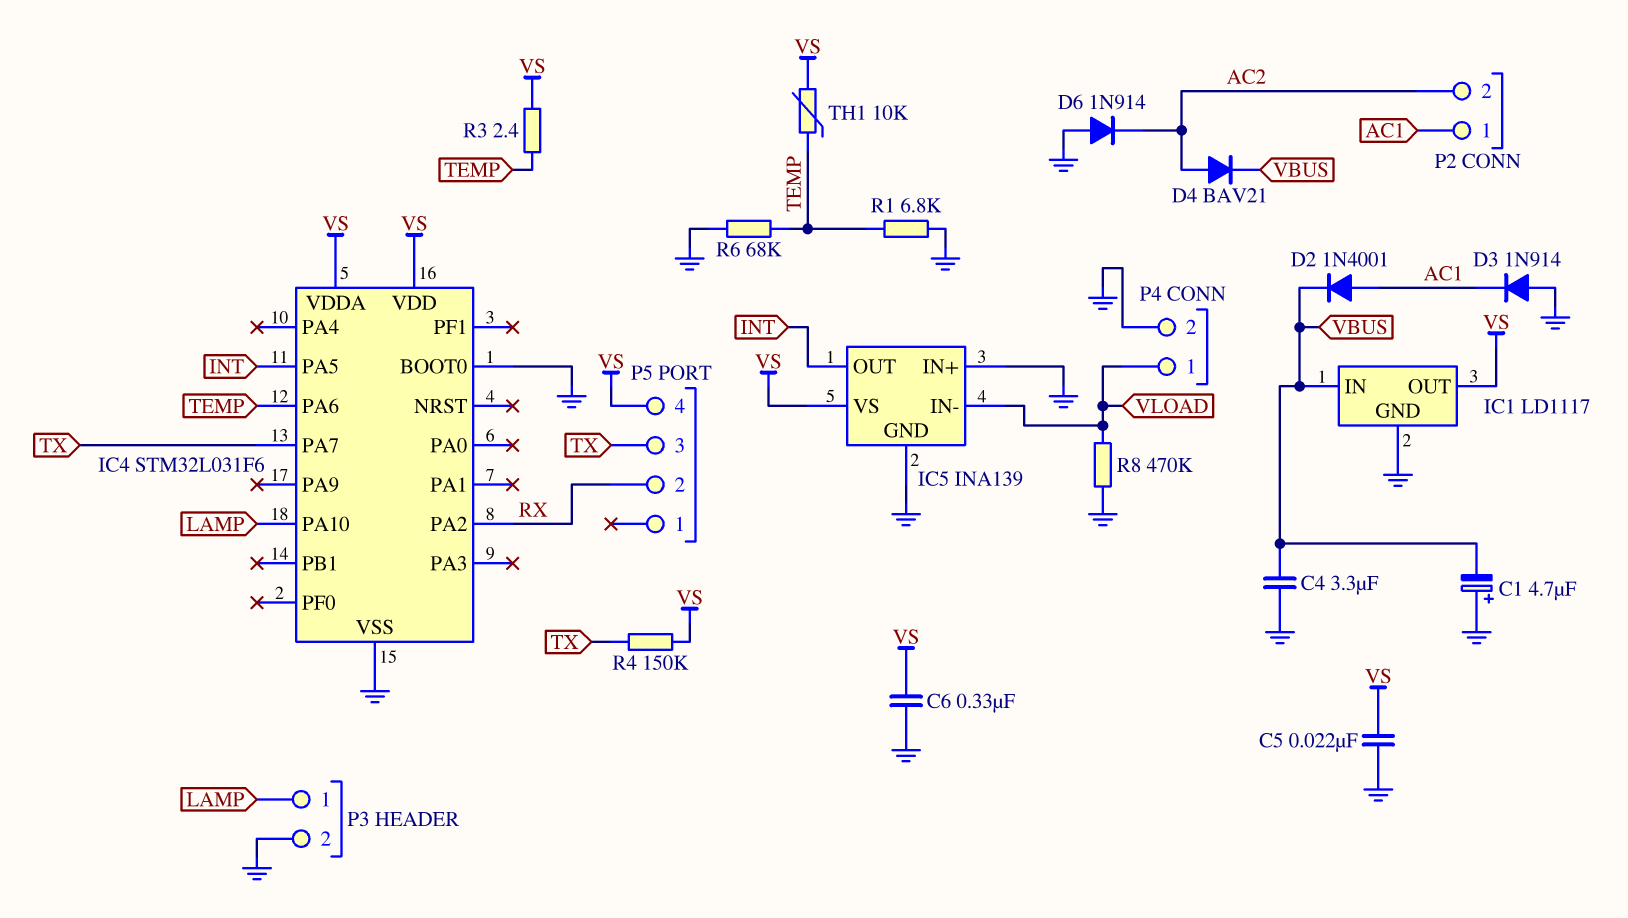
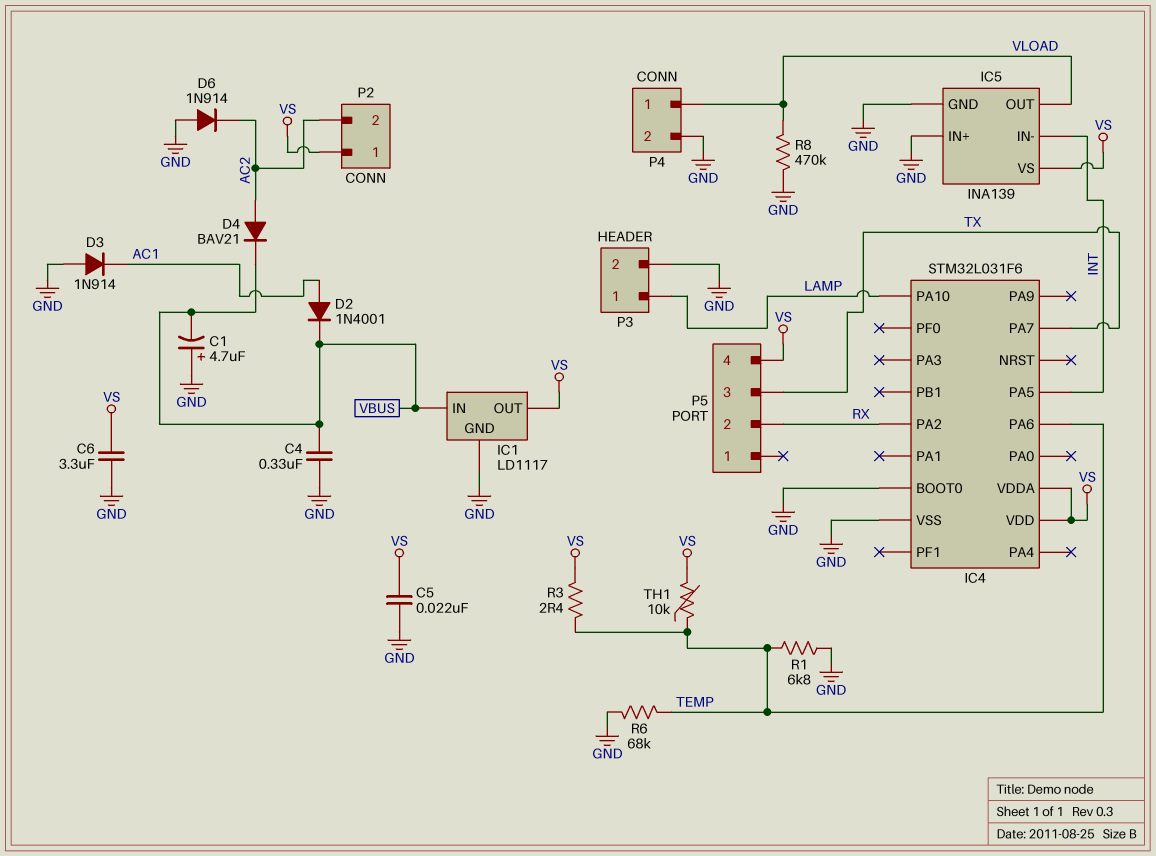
C4: 3.3uF (GND, VBUS) -> 330nF (GND, VBUS)
C6: 330nF (GND, VS) -> 3.3uF (GND, VS)
IC5 pin IN-: VLOAD -> INT
IC5 pin OUT: INT -> VLOAD
P2 pin 1: AC1 -> VS
R4: 150k (TX, VS) -> none

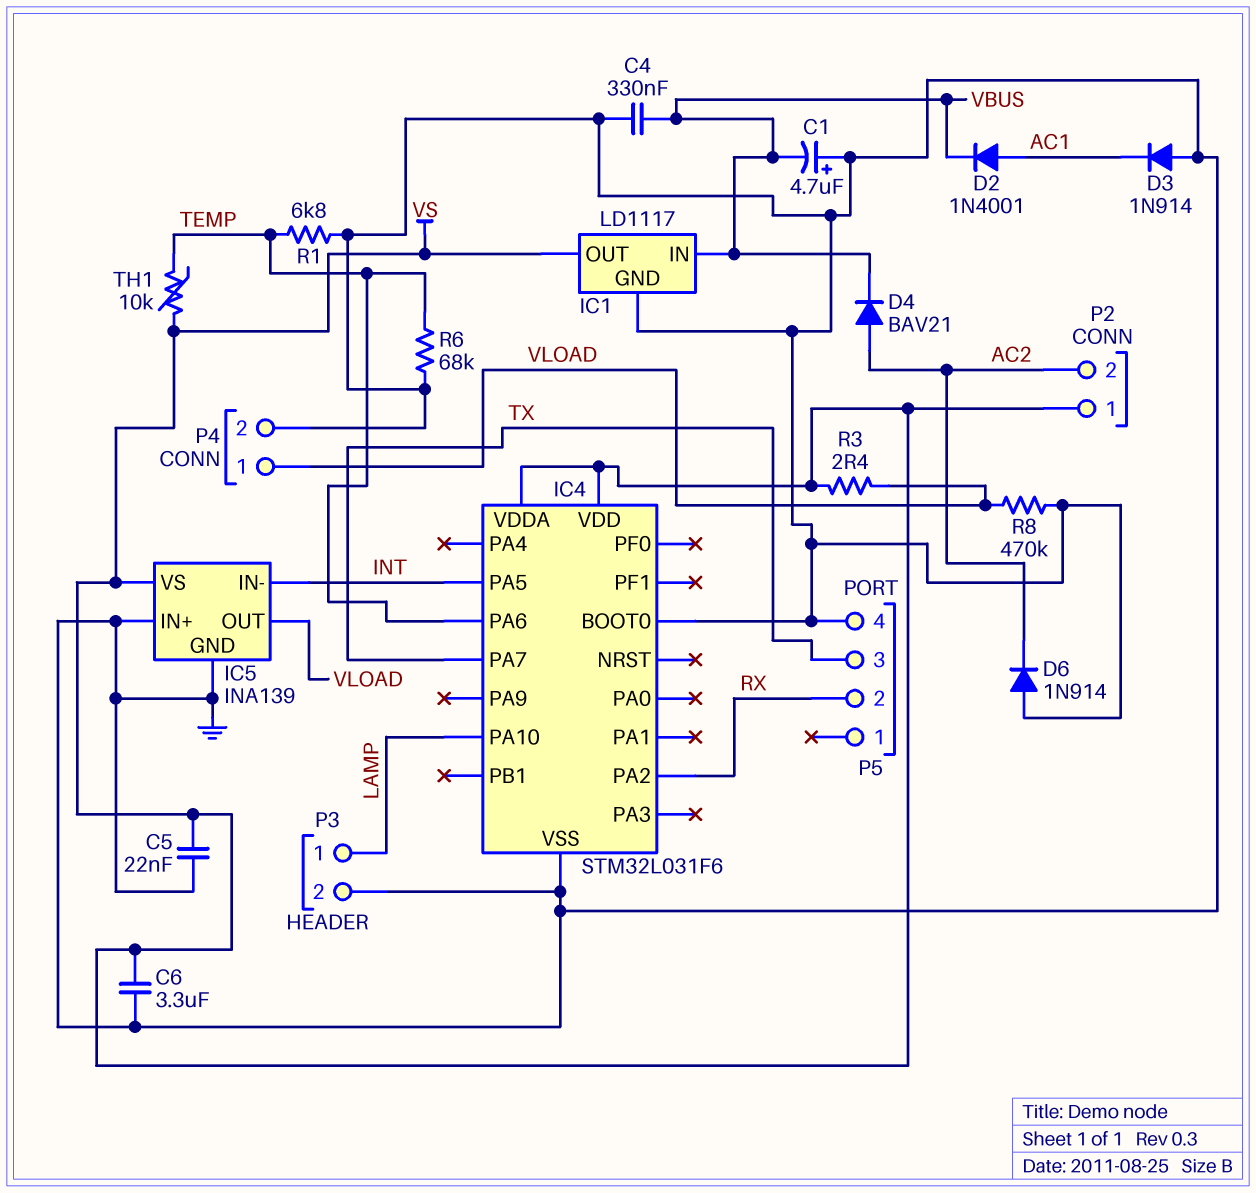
P5 pin 4: VS -> GND
R3: 2.4 (TEMP, VS) -> 2.4 (VLOAD, VS)

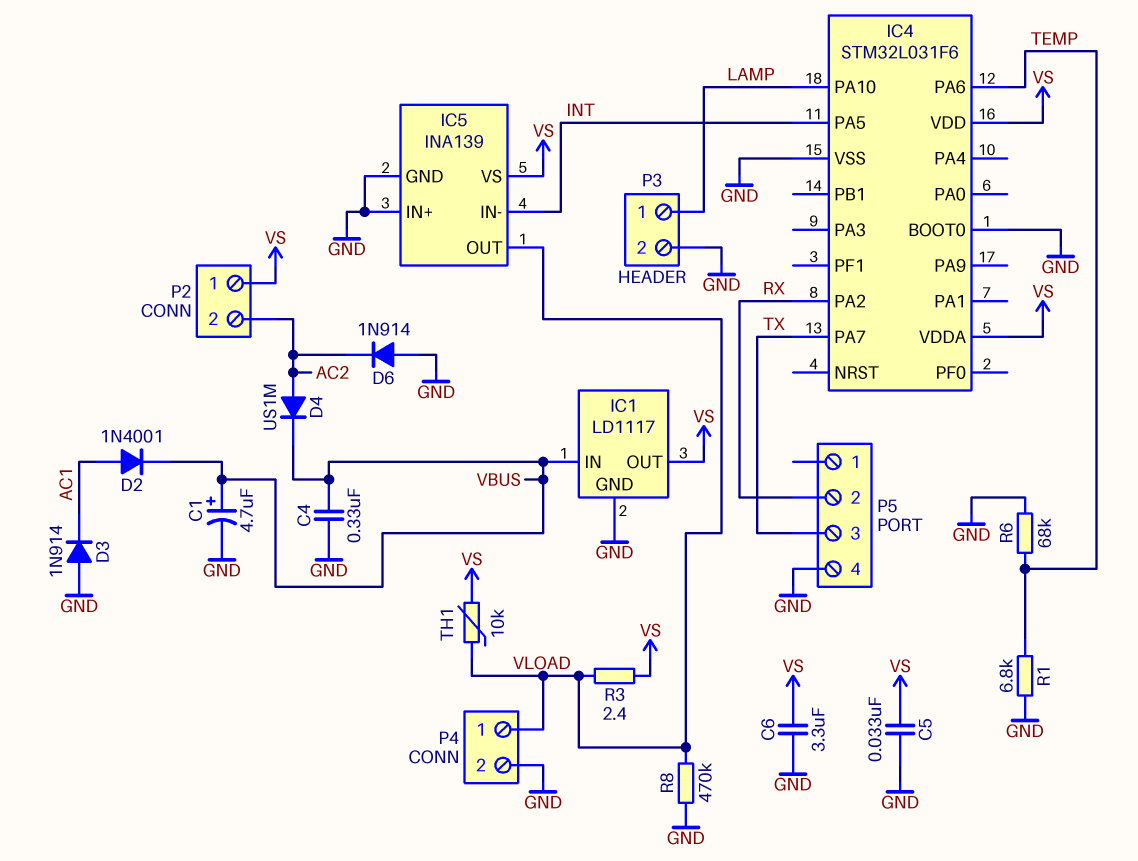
C1: 4.7uF (plus GND, minus VBUS) -> 4.7uF (plus VBUS, minus GND)
C5: 22nF (GND, VS) -> 33nF (GND, VS)
D4: diode BAV21 (A AC2, K VBUS) -> diode US1M (A AC2, K VBUS)
TH1: 10k (TEMP, VS) -> 10k (VLOAD, VS)

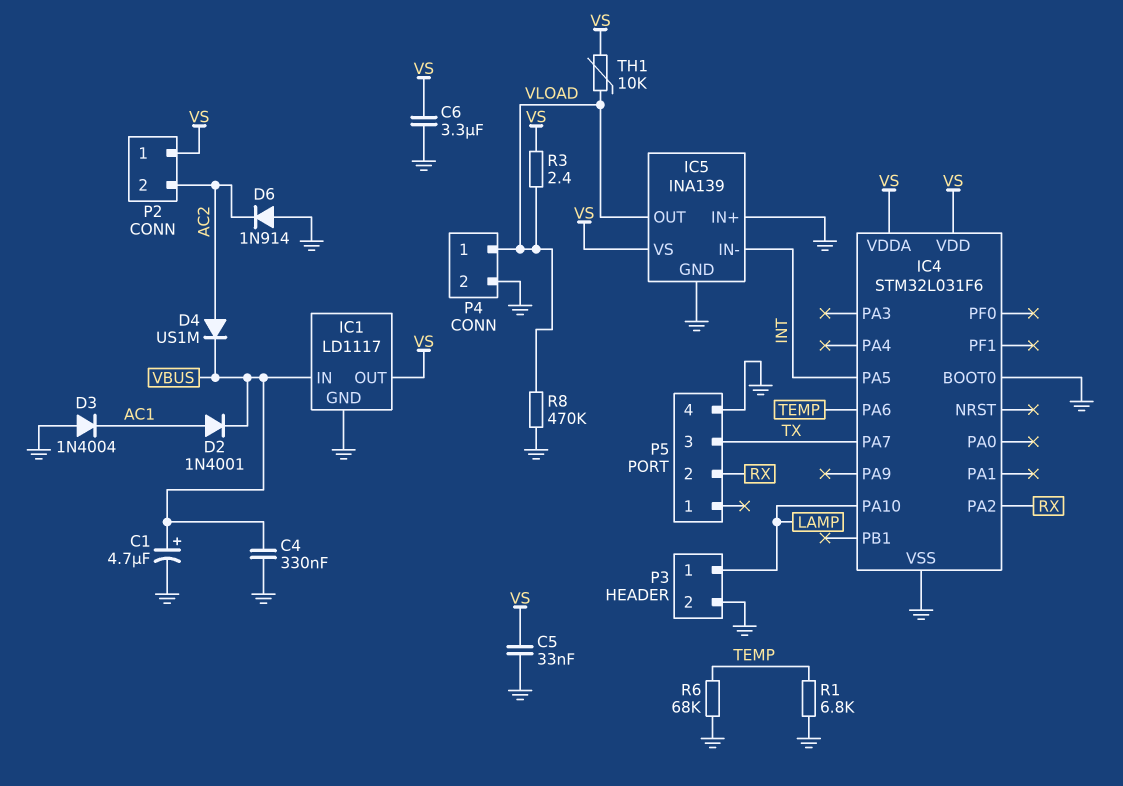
D3: diode 1N914 (A GND, K AC1) -> diode 1N4004 (A GND, K AC1)

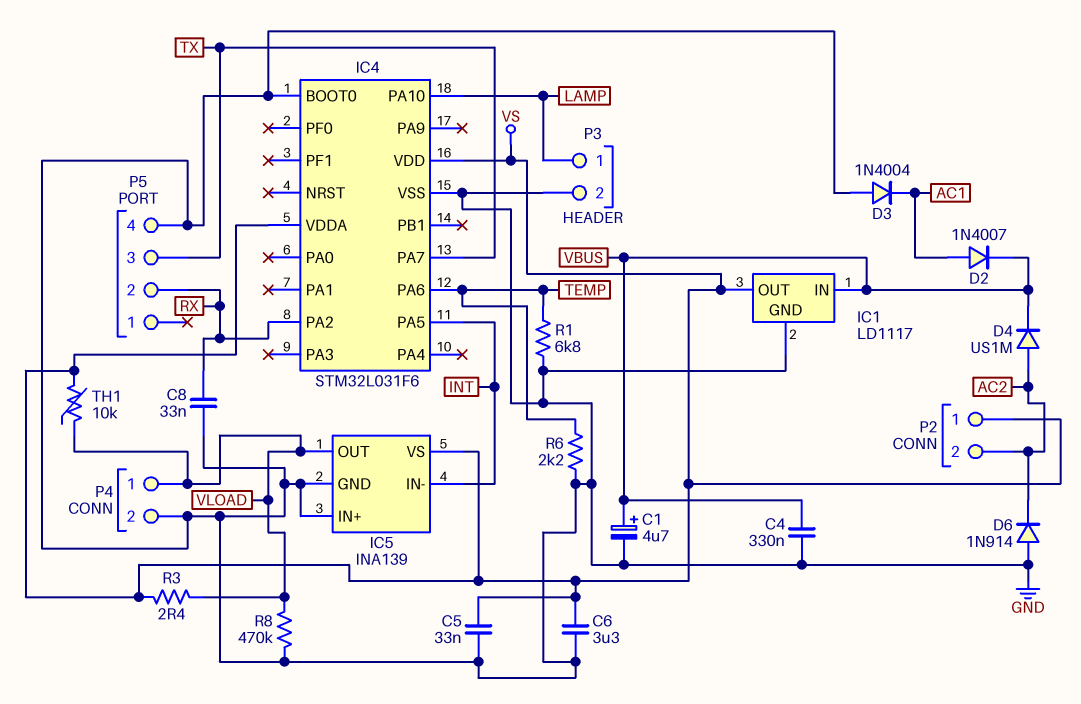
C8: none -> 33nF (GND, RX)
D2: diode 1N4001 (A AC1, K VBUS) -> diode 1N4007 (A AC1, K VBUS)
R6: 68k (GND, TEMP) -> 2.2k (GND, TEMP)

